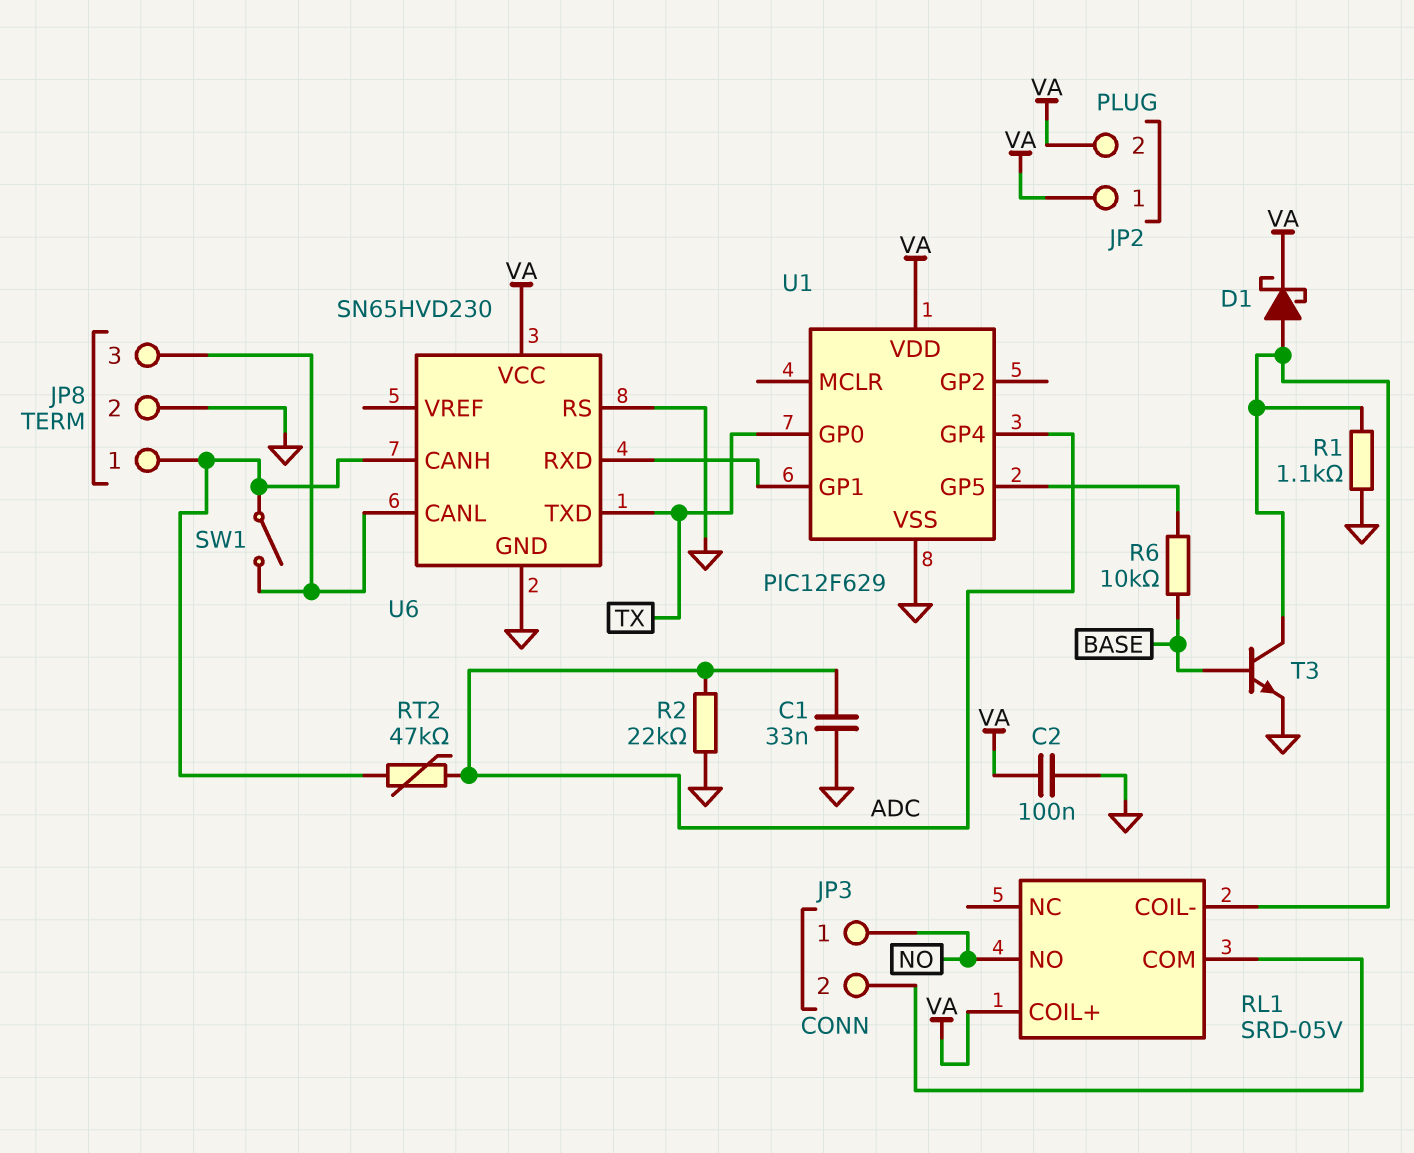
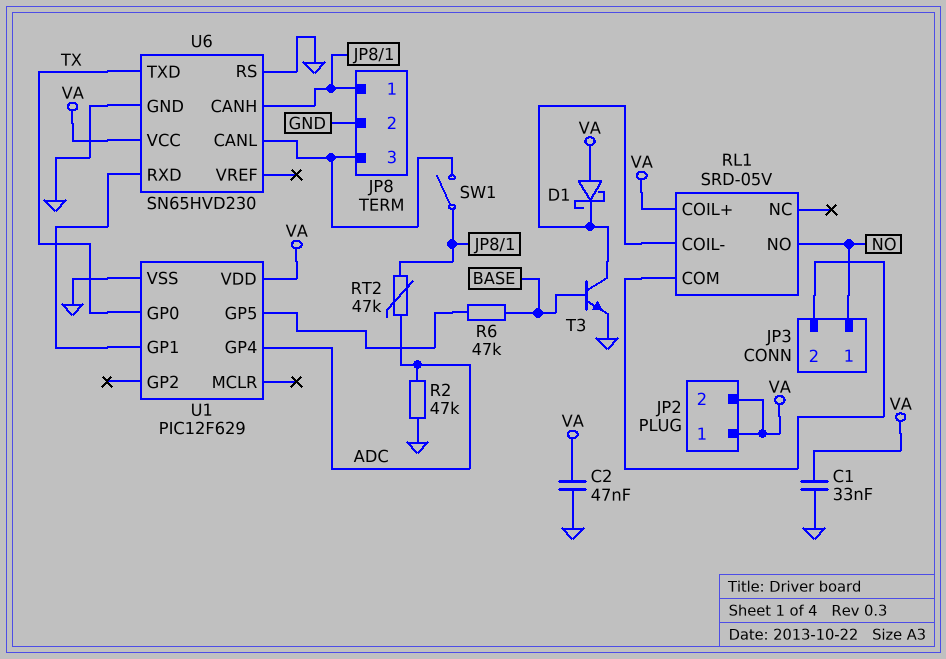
C1: 33nF (ADC, GND) -> 33nF (GND, VA)
C2: 100nF (GND, VA) -> 47nF (GND, VA)
D1: schottky (A RL1/COIL-, K VA) -> schottky (A VA, K RL1/COIL-)
R1: 1.1k (GND, RL1/COIL-) -> none
R2: 22k (ADC, GND) -> 47k (ADC, GND)
R6: 10k (BASE, U1/GP5) -> 47k (BASE, U1/GP5)

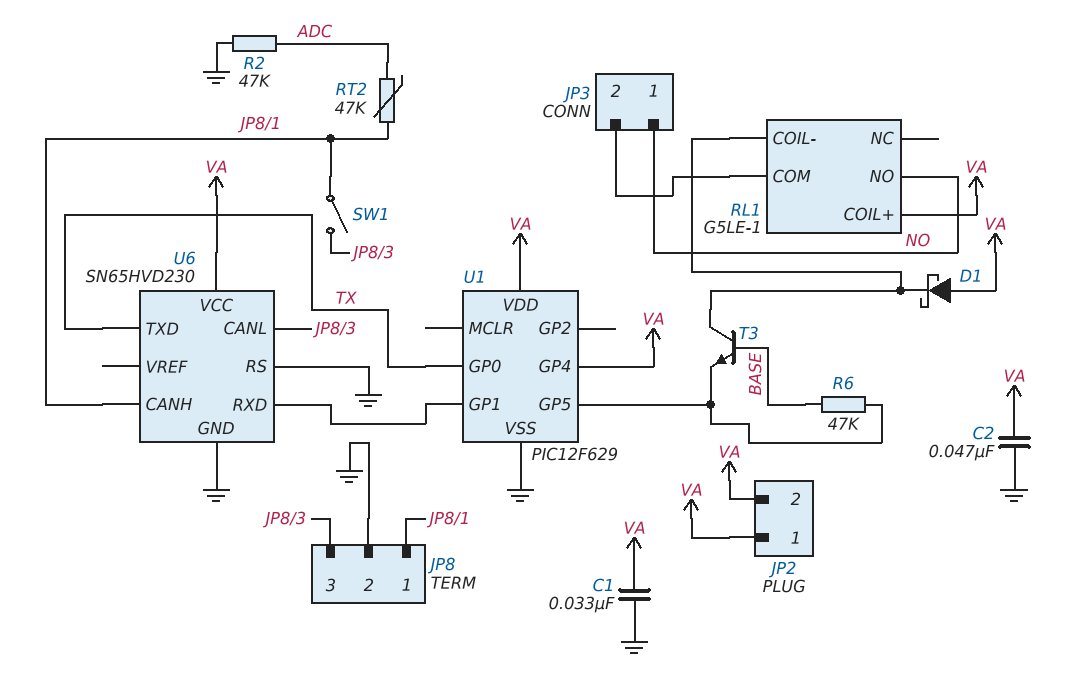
RL1: SRD-05V -> G5LE-1
T3: NPN (B BASE, C RL1/COIL-, E GND) -> NPN (B BASE, C RL1/COIL-, E U1/GP5)
U1 pin GP4: ADC -> VA

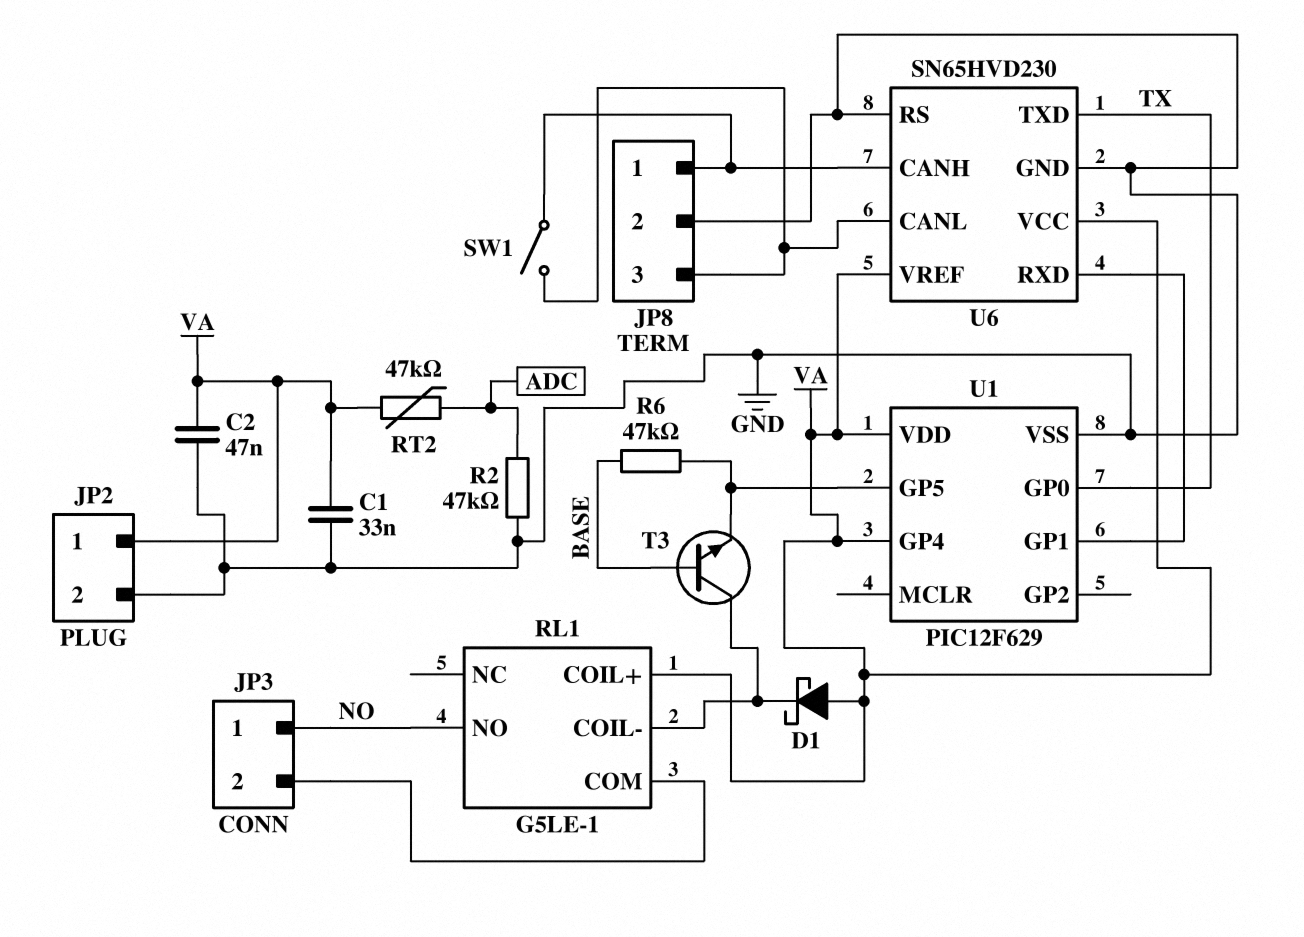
JP2 pin 2: VA -> GND
RT2: 47k (ADC, JP8/1) -> 47k (ADC, VA)
U6 pin VREF: none -> VA

